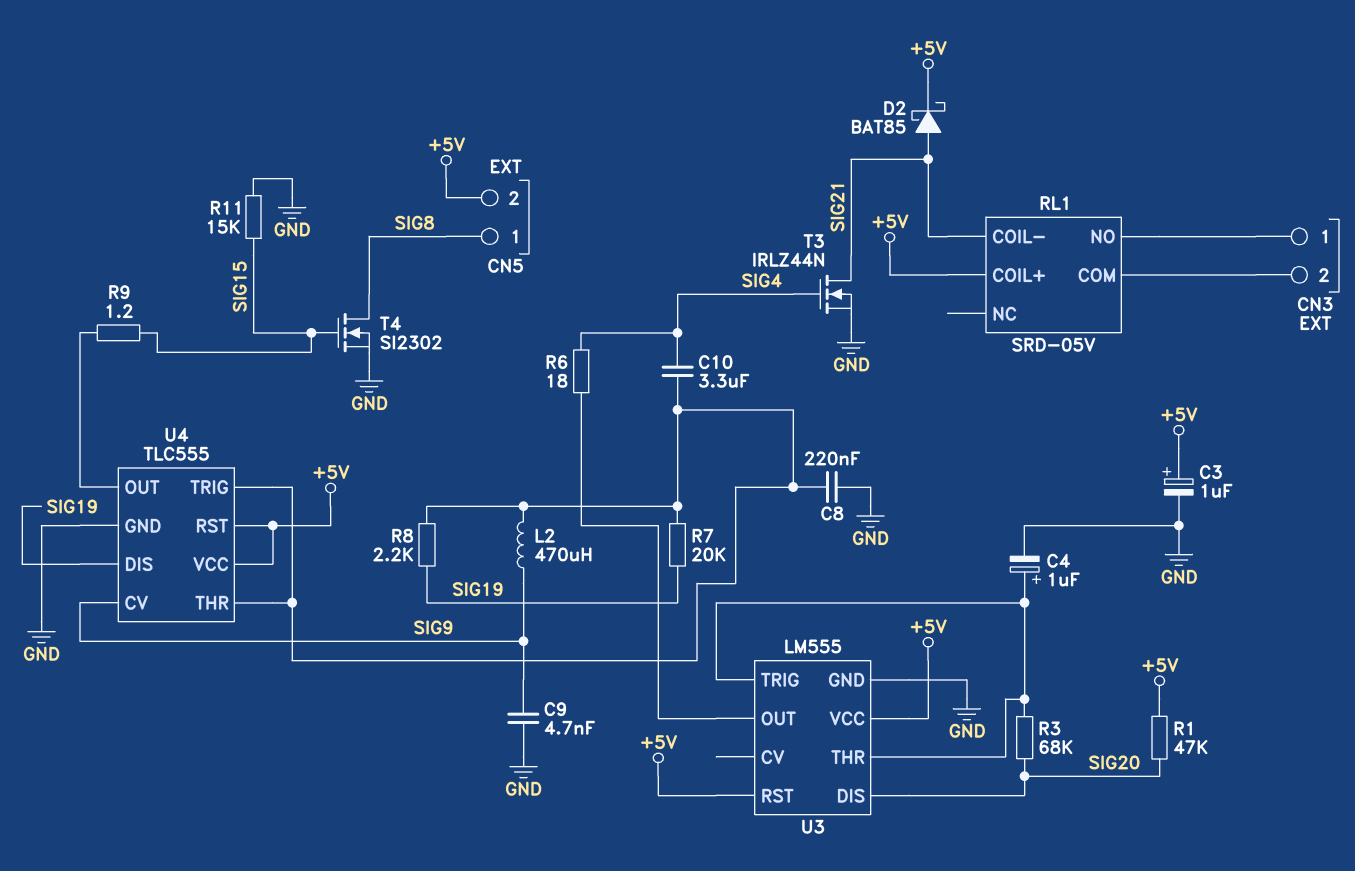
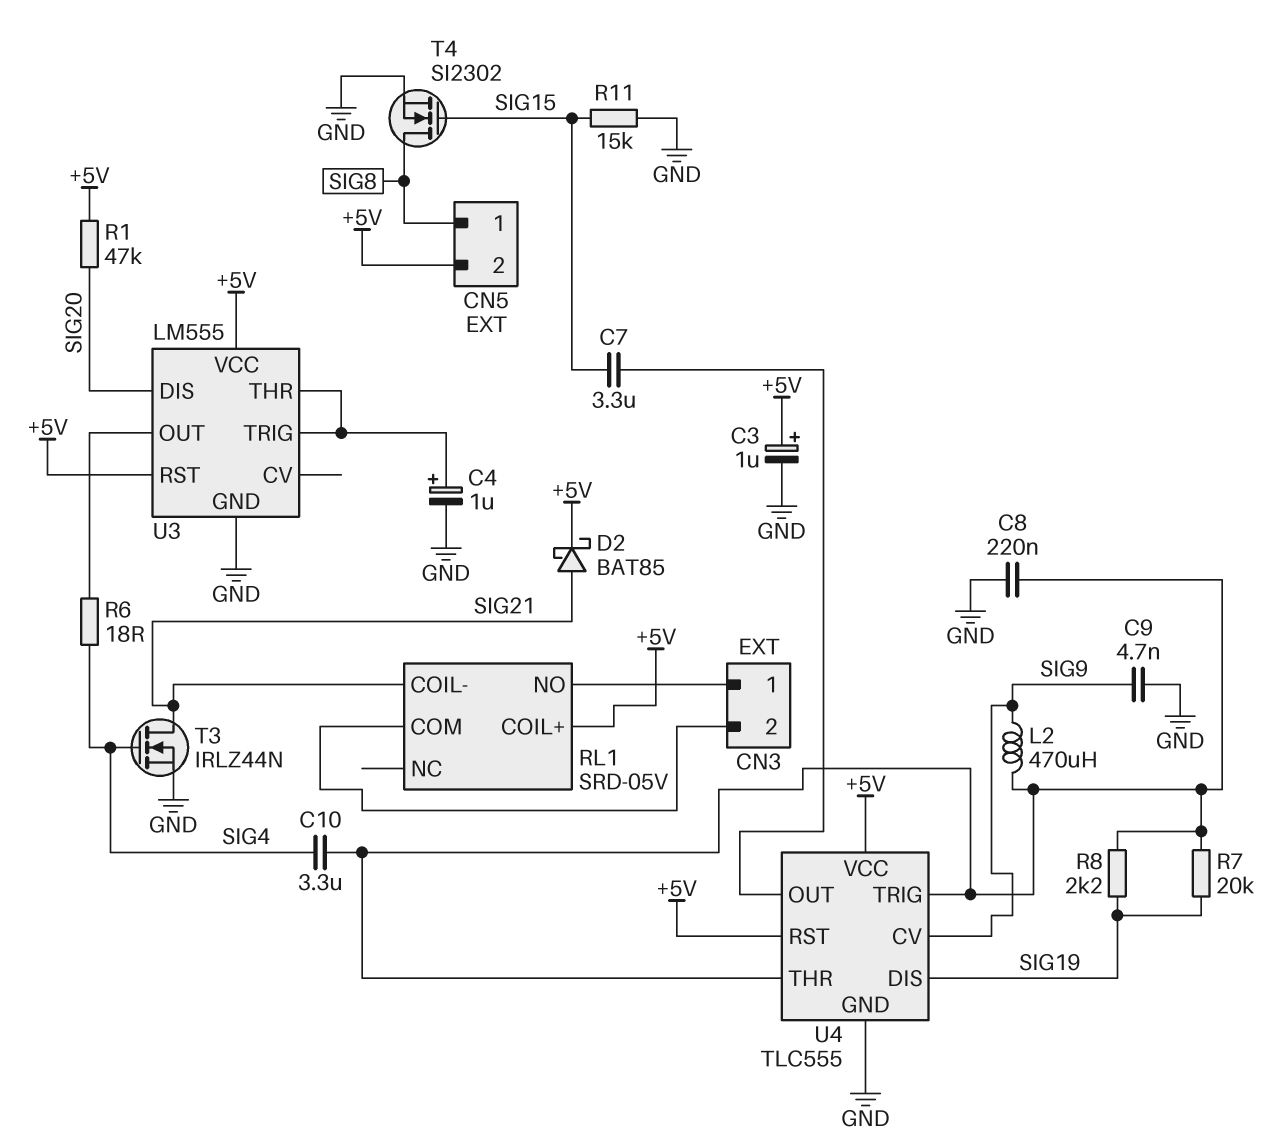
C7: none -> 3.3uF (SIG15, U4/OUT)
R3: 68k (SIG20, U3/THR) -> none
R9: 1.2 (SIG15, U4/OUT) -> none

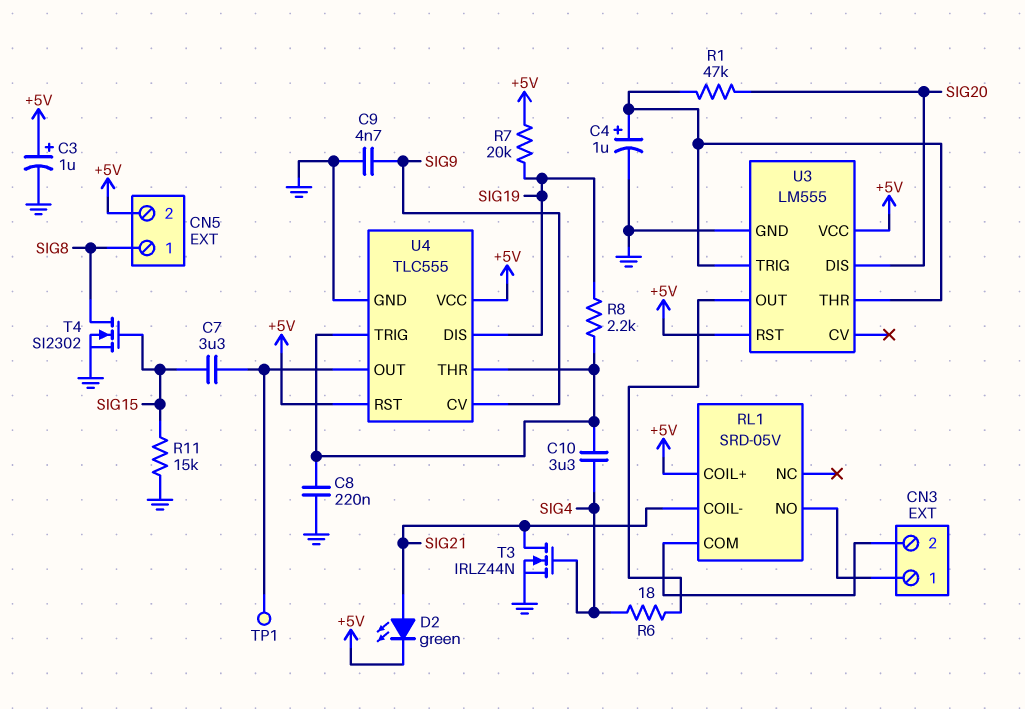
D2: schottky BAT85 (A SIG21, K +5V) -> LED green (A SIG21, K +5V)
L2: 470uH (SIG9, U4/THR) -> none
R1: 47k (+5V, SIG20) -> 47k (SIG20, U3/THR)
R7: 20k (SIG19, U4/THR) -> 20k (+5V, SIG19)
TP1: none -> test point (U4/OUT)

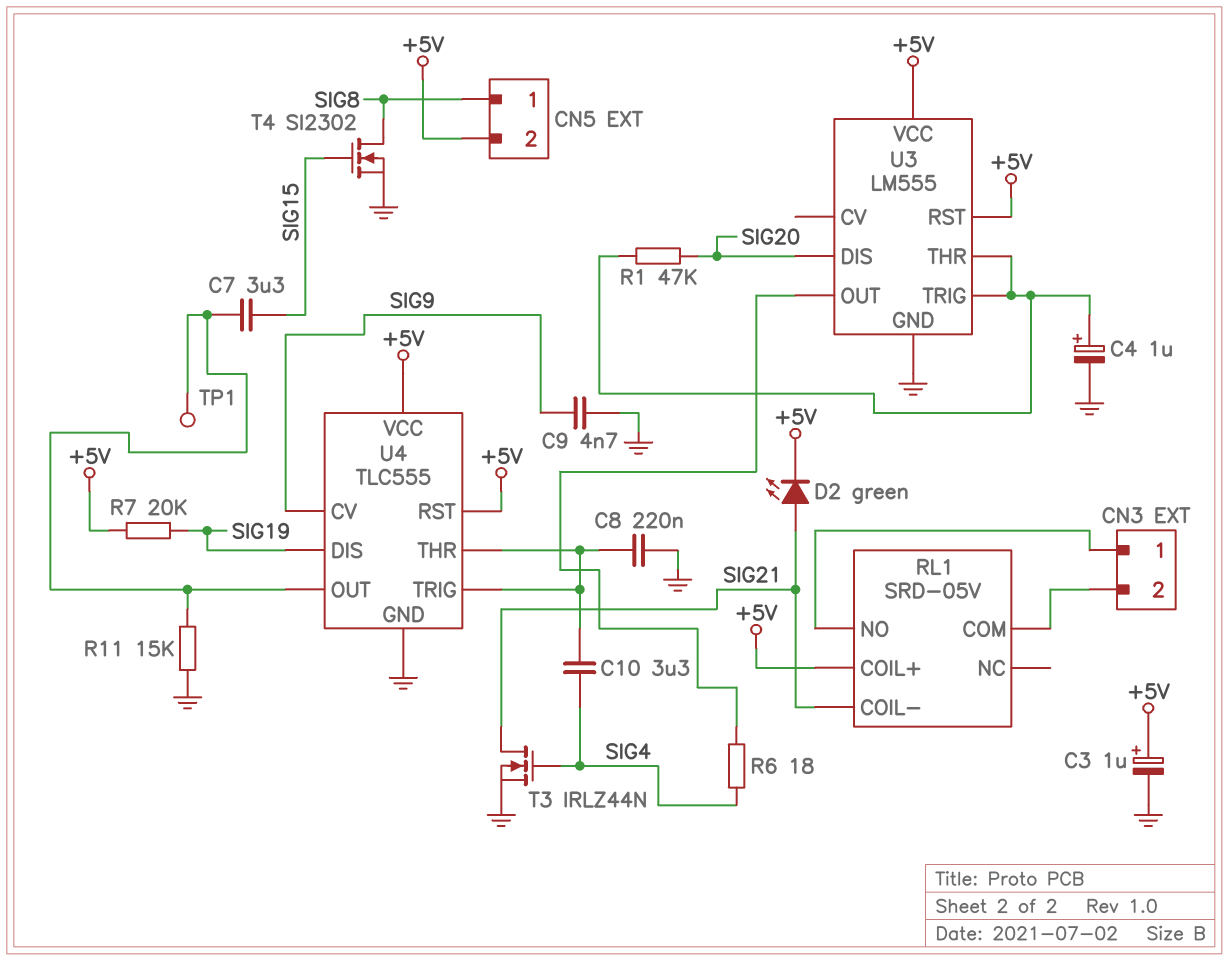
R8: 2.2k (SIG19, U4/THR) -> none
R11: 15k (GND, SIG15) -> 15k (GND, U4/OUT)

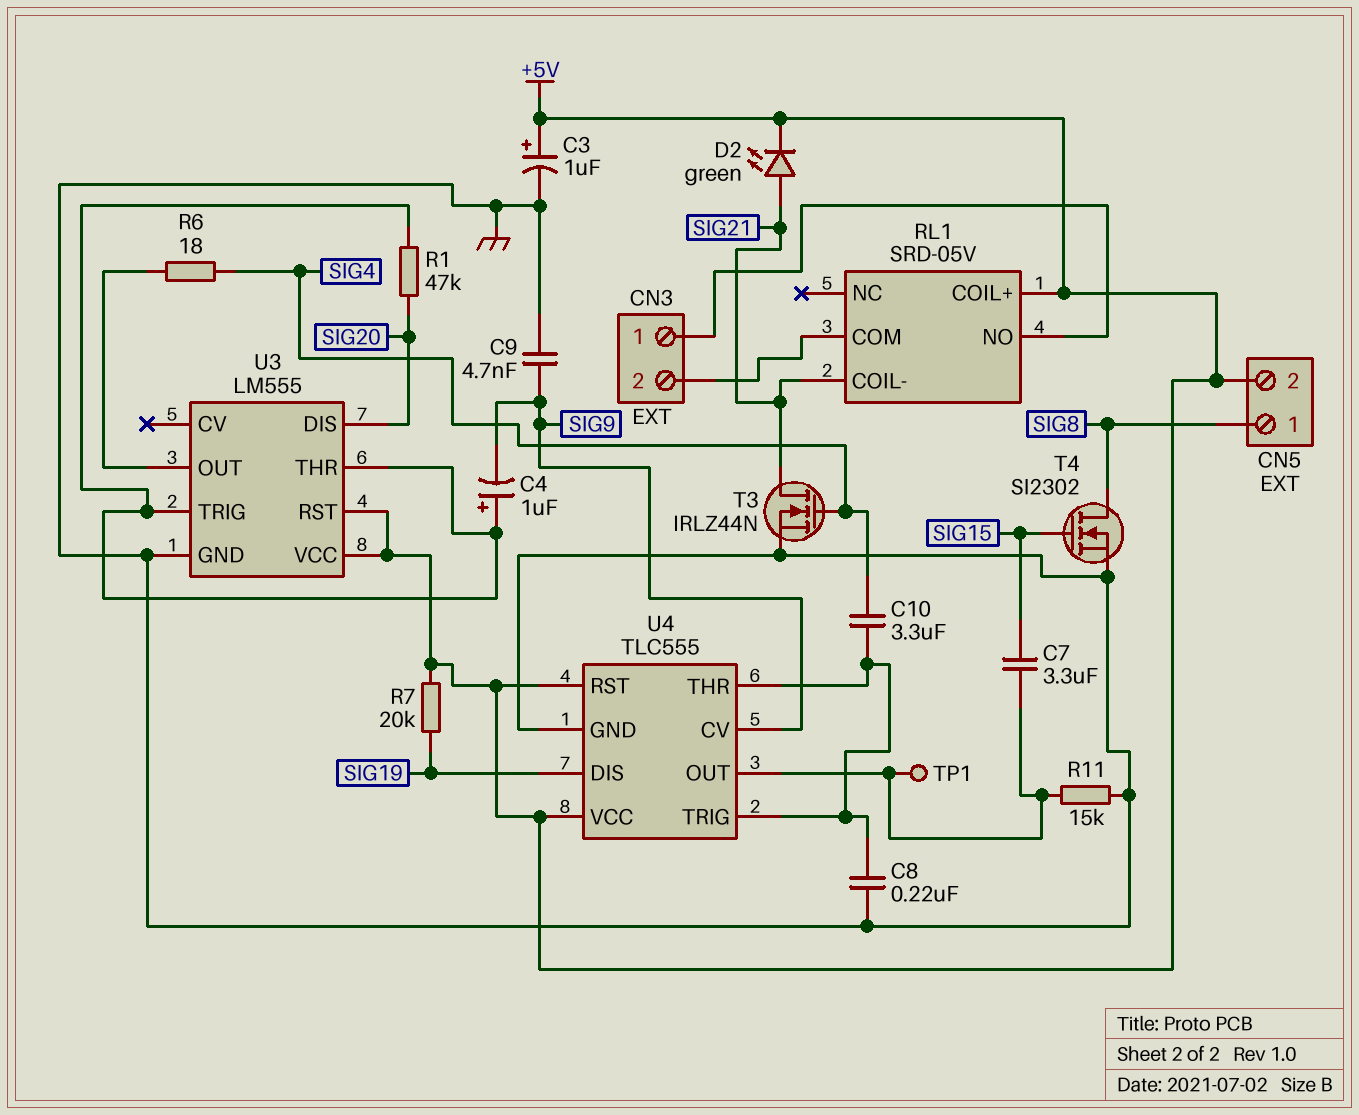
C4: 1uF (plus U3/THR, minus GND) -> 1uF (plus U3/THR, minus SIG9)

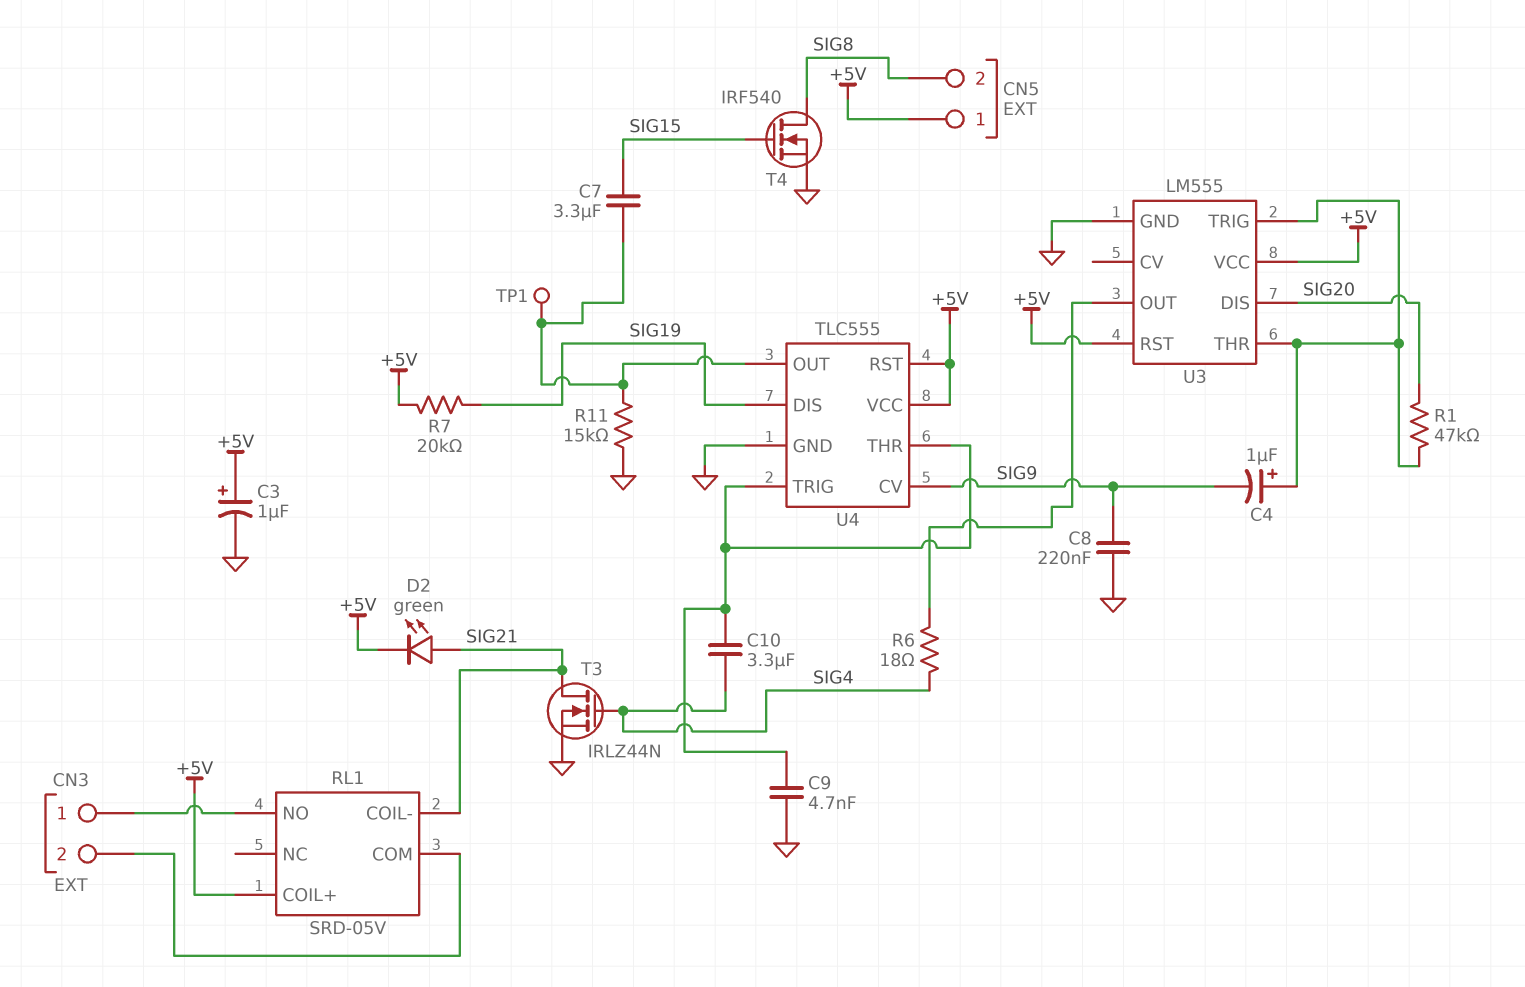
C8: 220nF (GND, U4/THR) -> 220nF (GND, SIG9)
C9: 4.7nF (GND, SIG9) -> 4.7nF (GND, U4/THR)
CN5 pin 1: SIG8 -> +5V
CN5 pin 2: +5V -> SIG8
T4: NMOS SI2302 (G SIG15, D SIG8, S GND) -> NMOS IRF540 (G SIG15, D SIG8, S GND)

